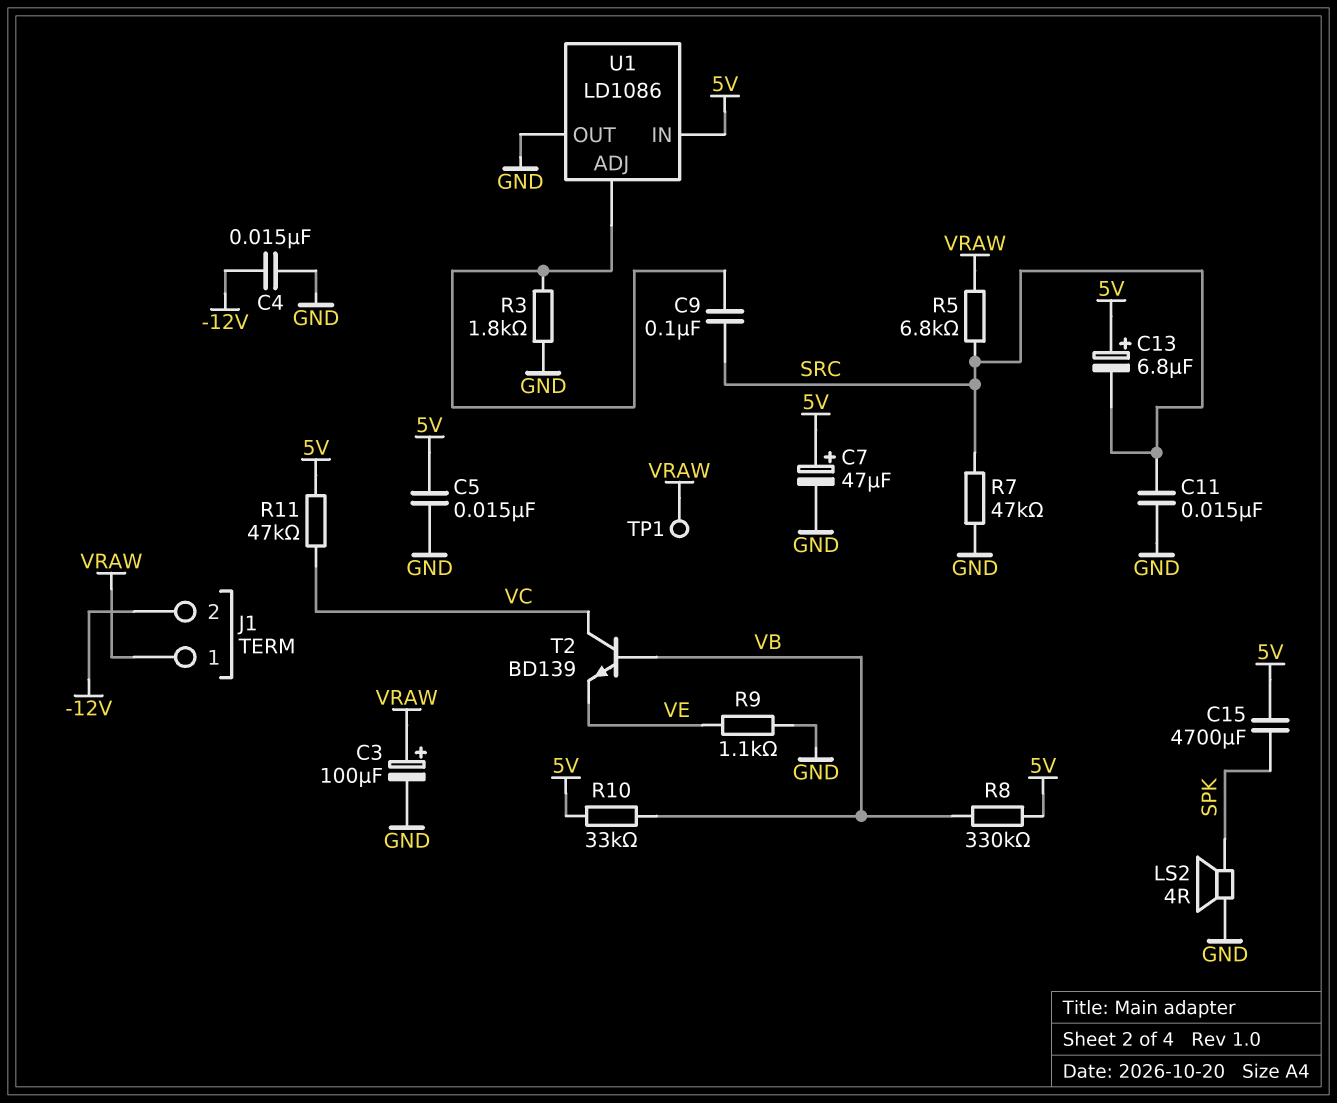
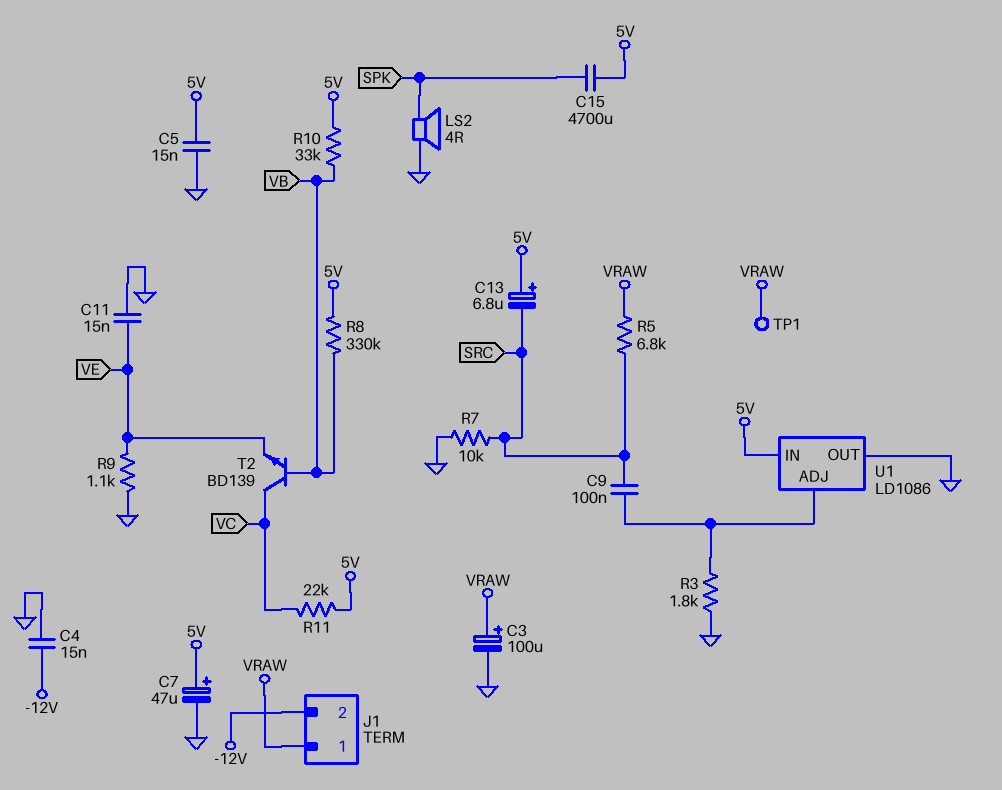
C11: 15nF (GND, SRC) -> 15nF (GND, VE)
R7: 47k (GND, SRC) -> 10k (GND, SRC)
R11: 47k (5V, VC) -> 22k (5V, VC)

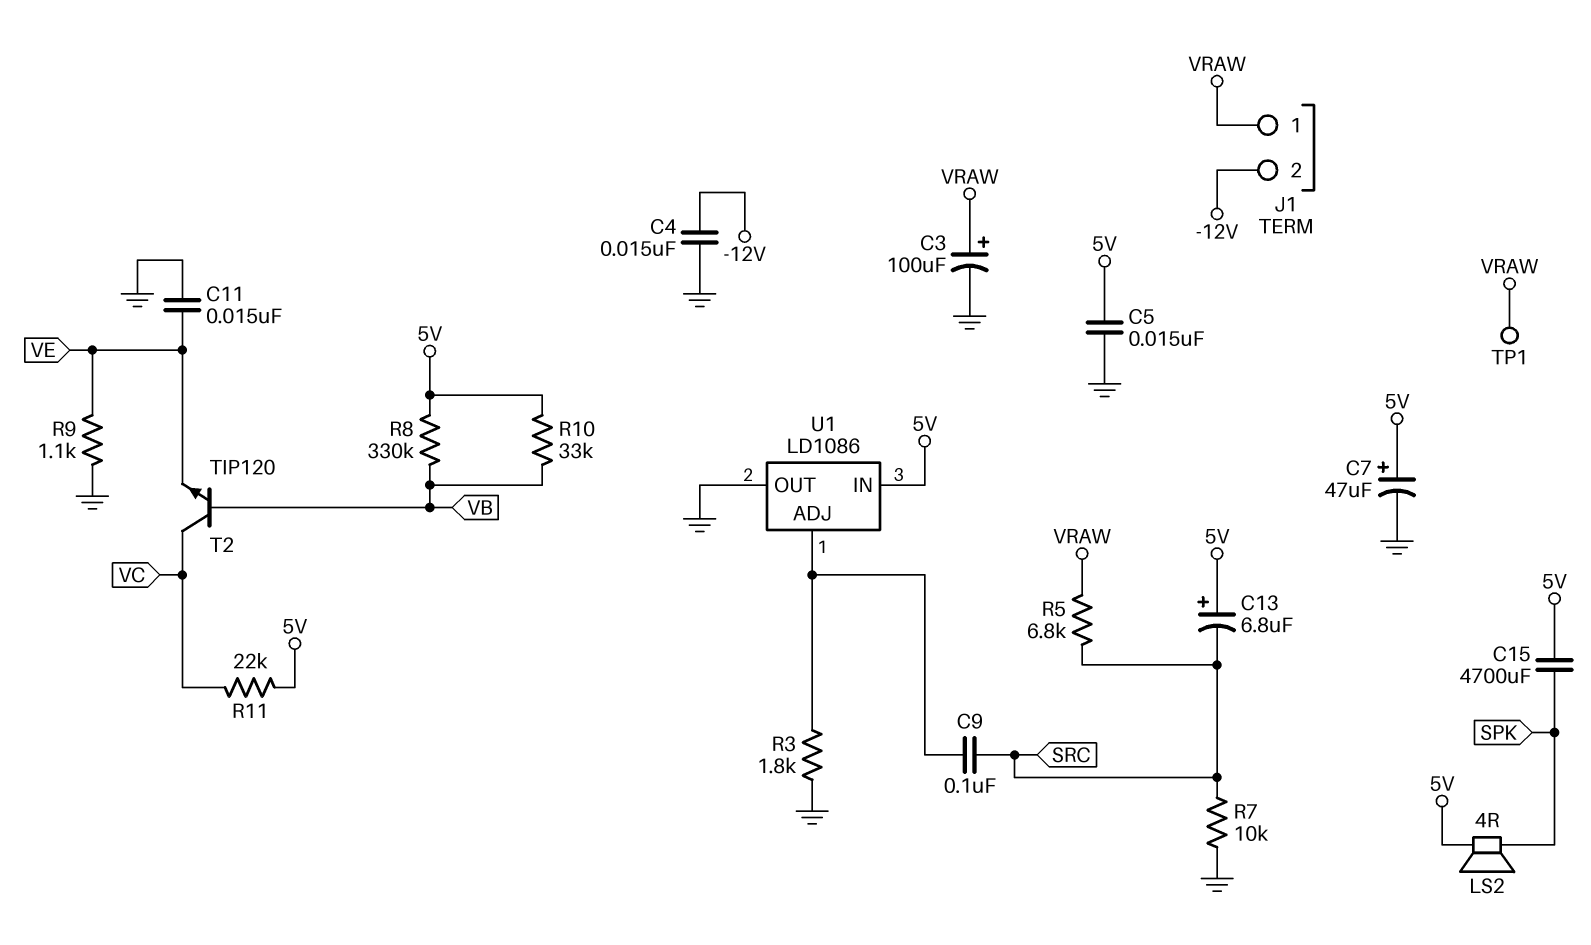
LS2: speaker 4R (GND, SPK) -> speaker 4R (5V, SPK)
T2: NPN BD139 (B VB, C VC, E VE) -> NPN TIP120 (B VB, C VC, E VE)

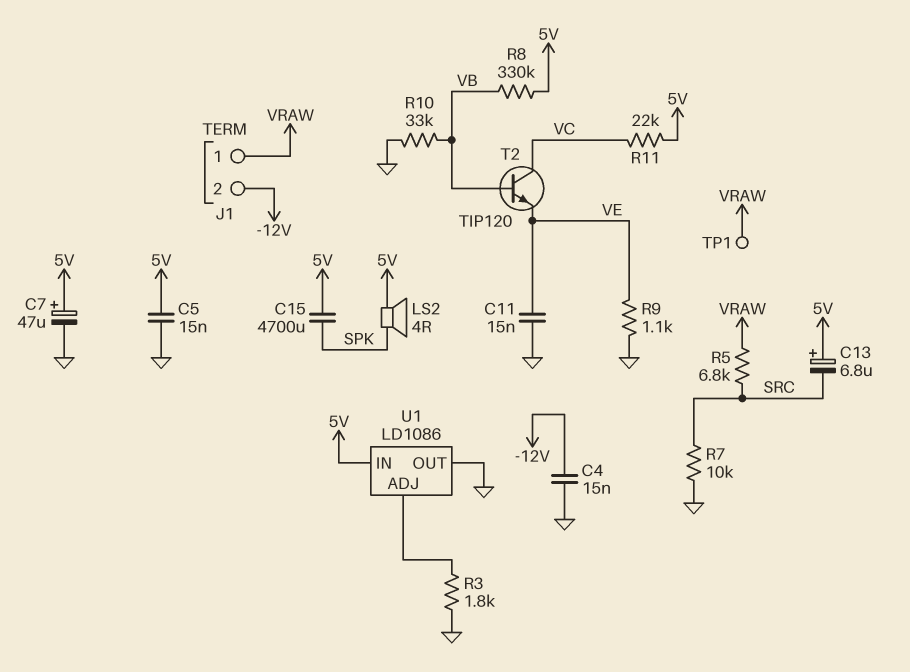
C3: 100uF (plus VRAW, minus GND) -> none
C9: 100nF (SRC, U1/ADJ) -> none
R10: 33k (5V, VB) -> 33k (GND, VB)

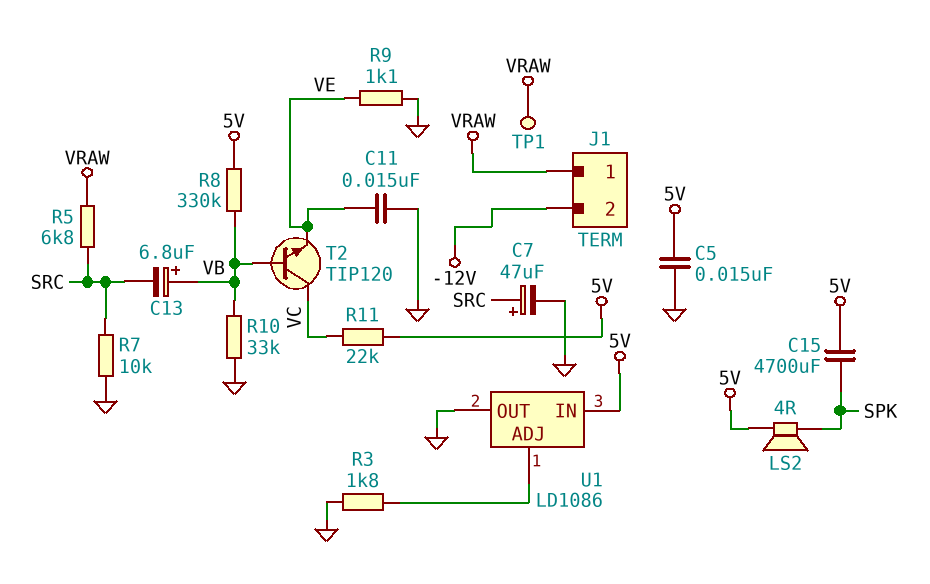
C4: 15nF (-12V, GND) -> none
C7: 47uF (plus 5V, minus GND) -> 47uF (plus SRC, minus GND)
C13: 6.8uF (plus 5V, minus SRC) -> 6.8uF (plus VB, minus SRC)

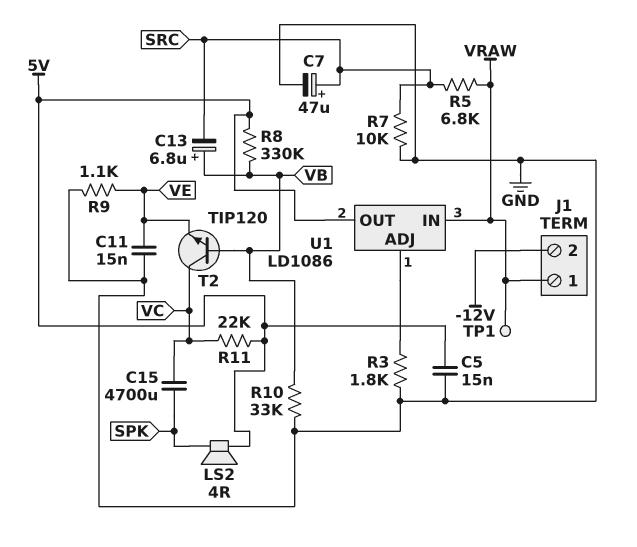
C15: 4700uF (5V, SPK) -> 4700uF (SPK, VC)
U1 pin IN: 5V -> VRAW
U1 pin OUT: GND -> 5V

